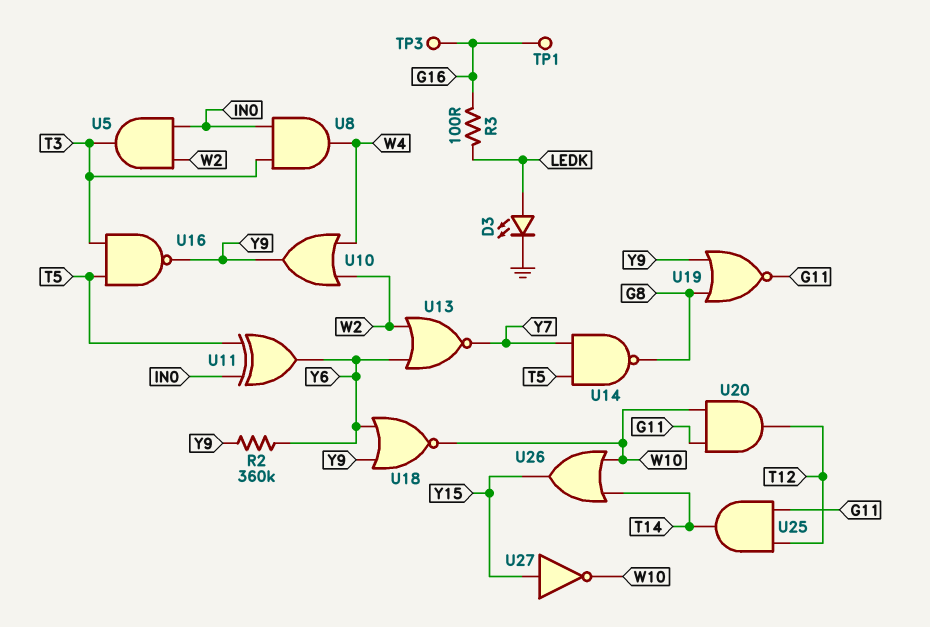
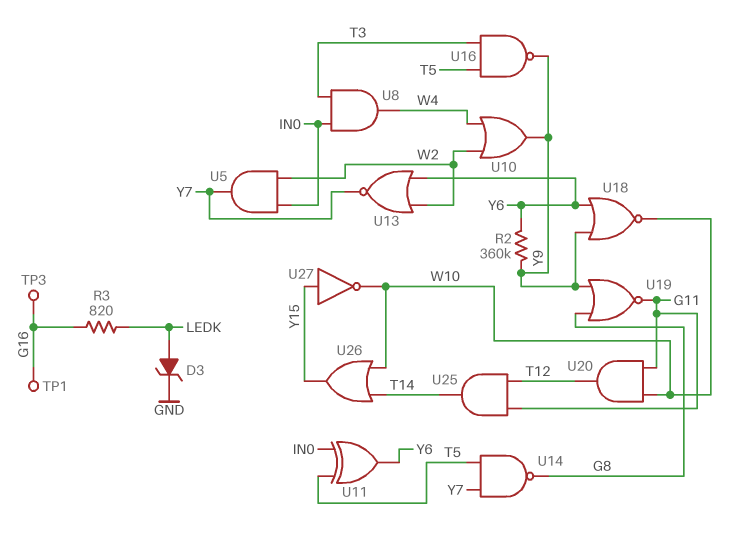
D3: LED (A LEDK, K GND) -> zener (A LEDK, K GND)
R3: 100 (G16, LEDK) -> 820 (G16, LEDK)
U5: AND (in IN0, in W2, out T3) -> AND (in IN0, in W2, out Y7)

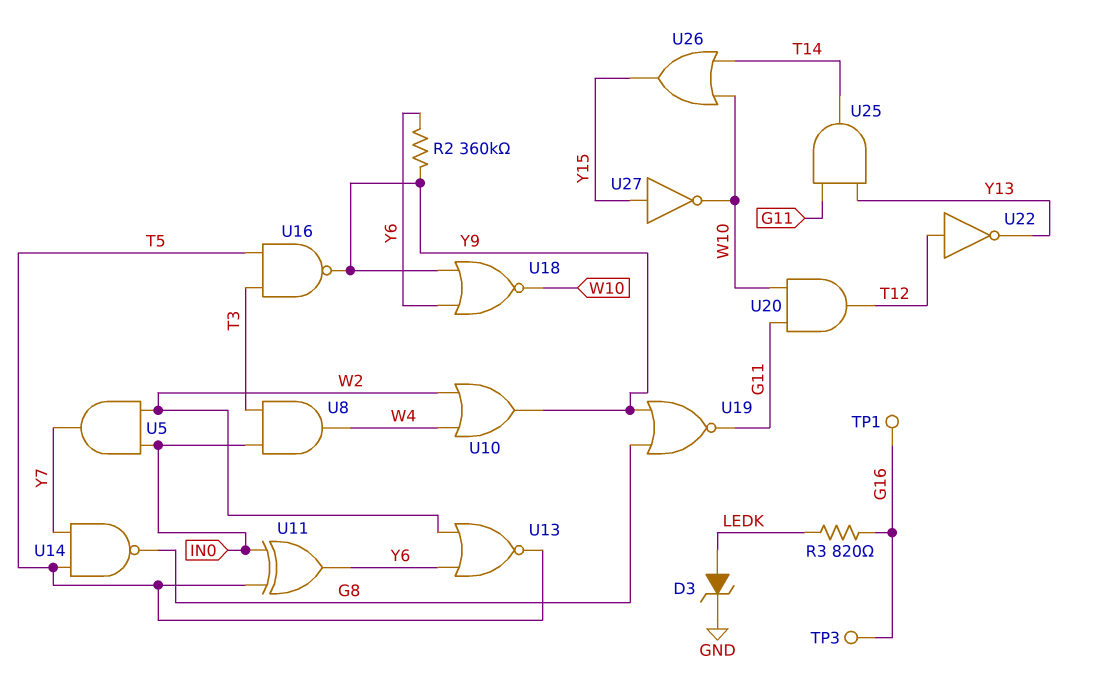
U13: NOR (in W2, in Y6, out Y7) -> NOR (in W2, in Y6, out T5)
U22: none -> NOT (in T12, out Y13)
U25: AND (in G11, in T12, out T14) -> AND (in G11, in Y13, out T14)

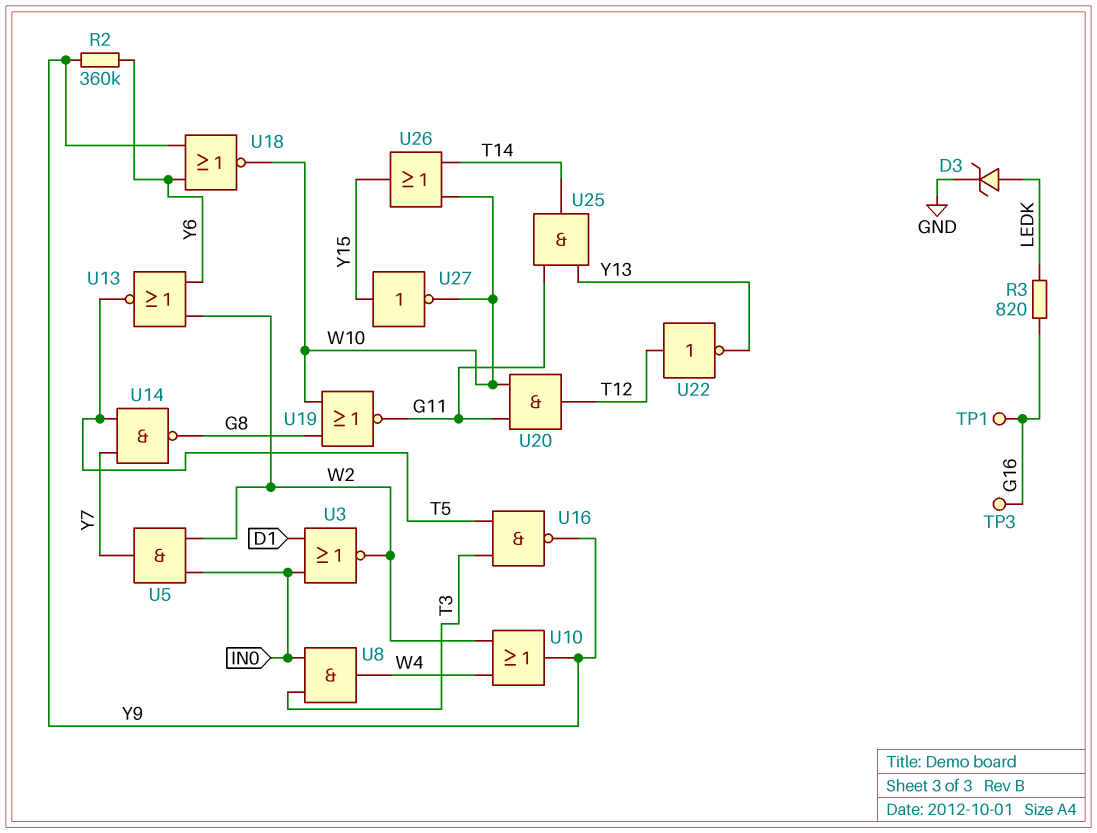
U3: none -> NOR (in D1, in IN0, out W2)
U11: XOR (in IN0, in T5, out Y6) -> none
U19: NOR (in G8, in Y9, out G11) -> NOR (in G8, in W10, out G11)

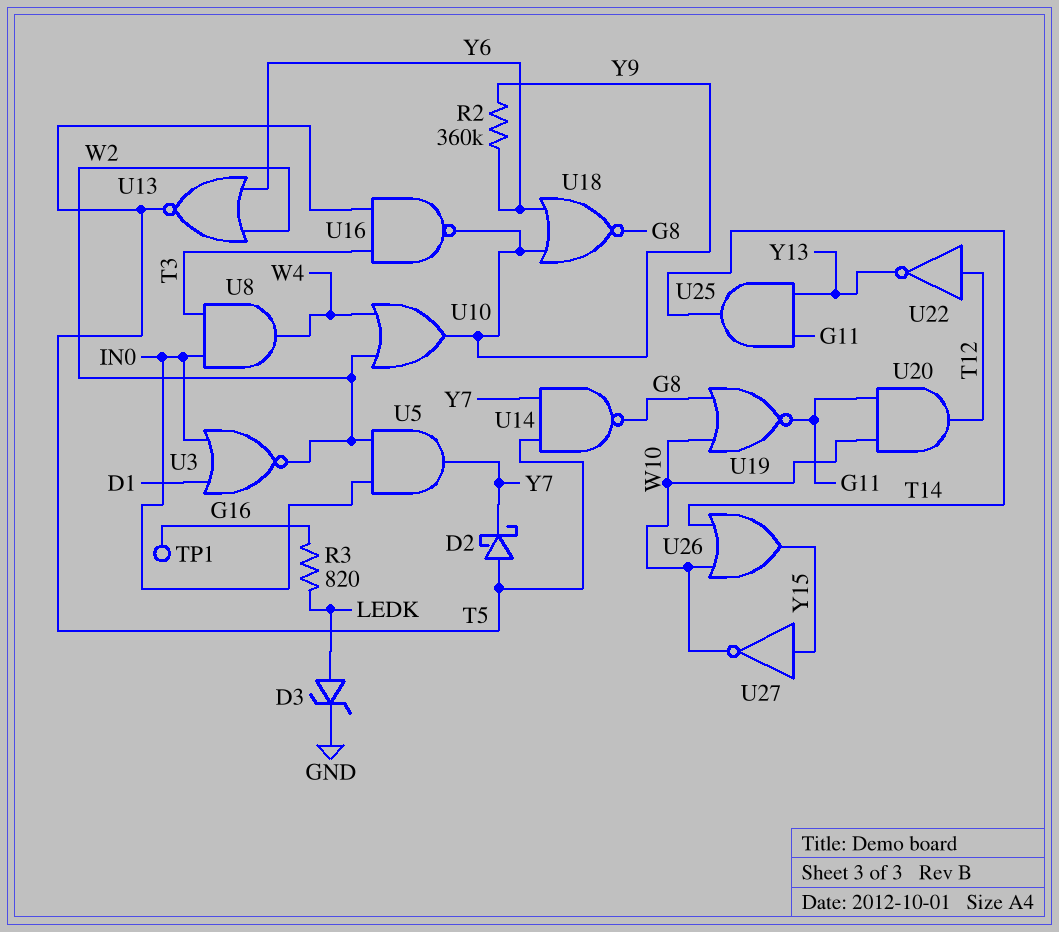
D2: none -> schottky (A T5, K Y7)
TP3: test point (G16) -> none
U18: NOR (in Y6, in Y9, out W10) -> NOR (in Y6, in Y9, out G8)

